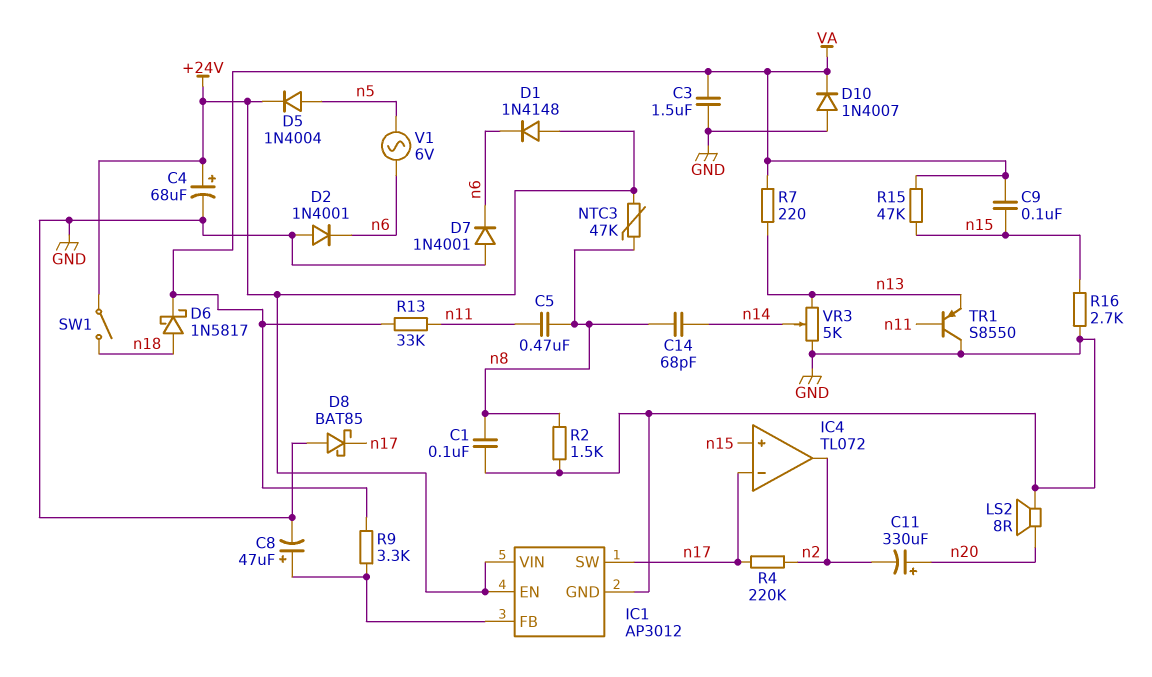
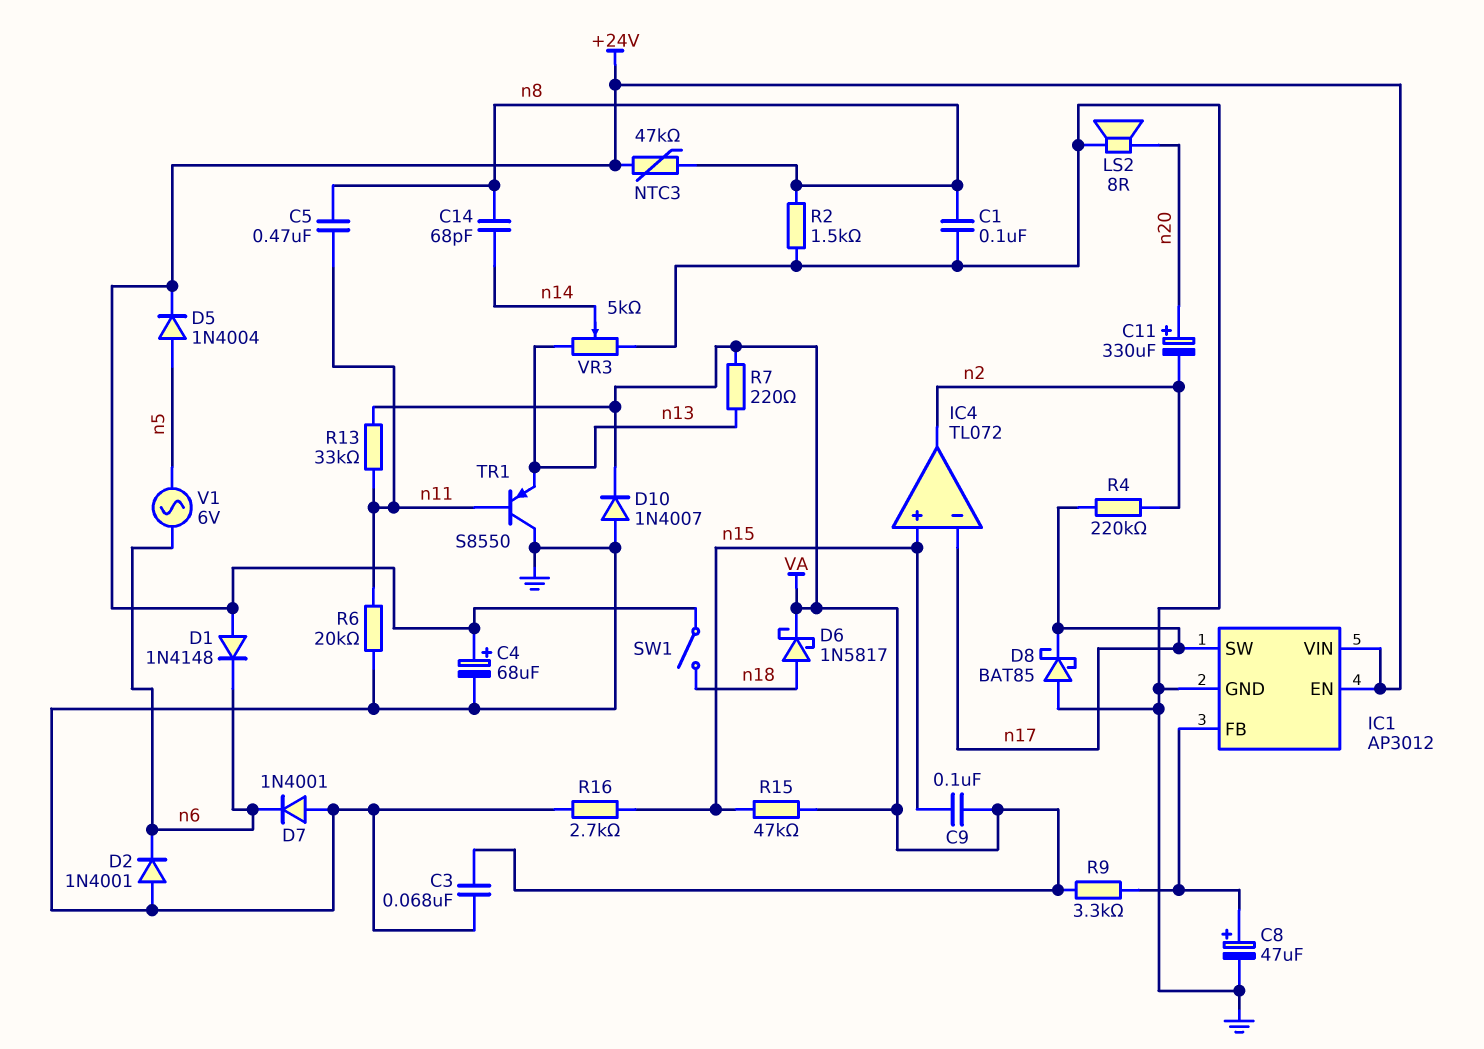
C3: 1.5uF (GND, VA) -> 68nF (GND, VA)
R6: none -> 20k (GND, n11)

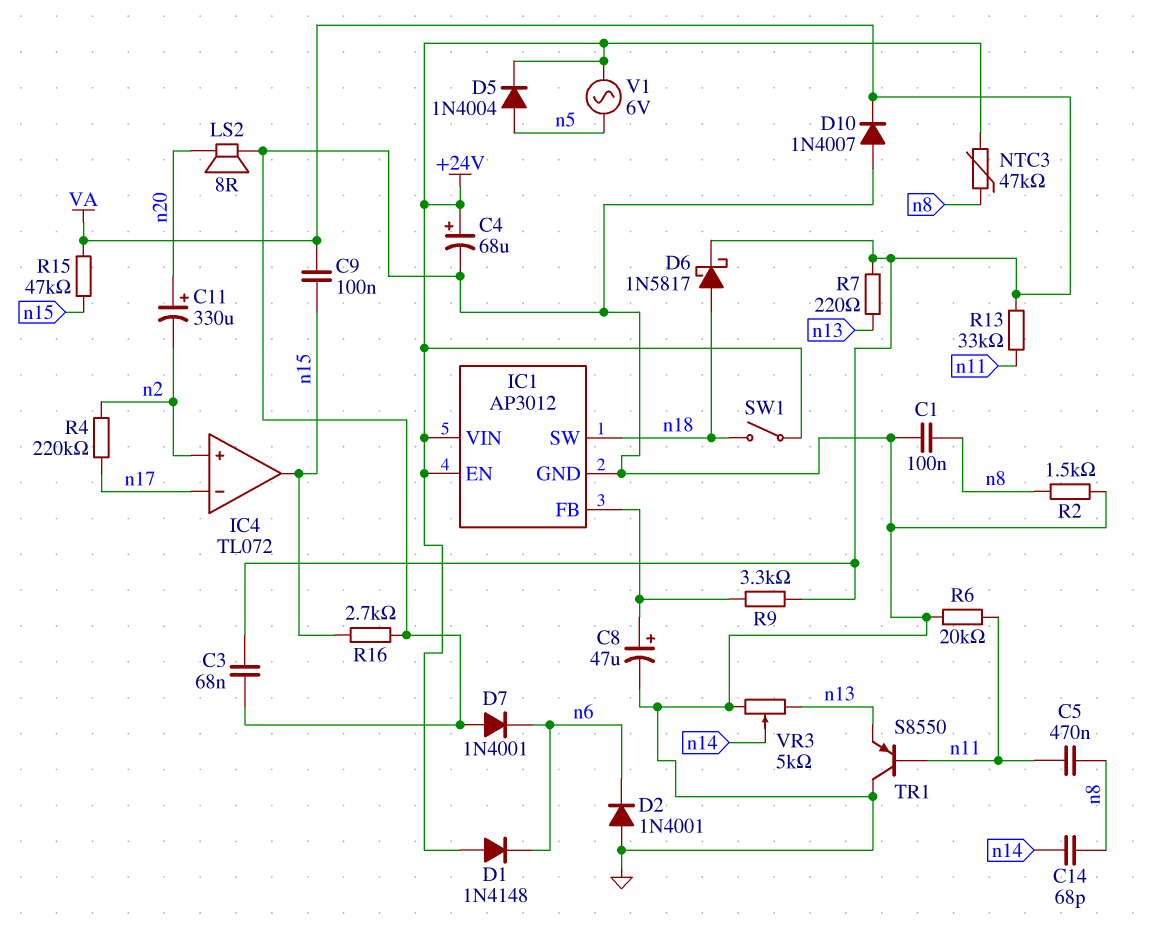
D8: schottky BAT85 (A GND, K n17) -> none
IC1 pin SW: n17 -> n18
IC4 pin in+: n15 -> n2
IC4 pin out: n2 -> n15
V1: AC 6V (n5, n6) -> AC 6V (+24V, n5)

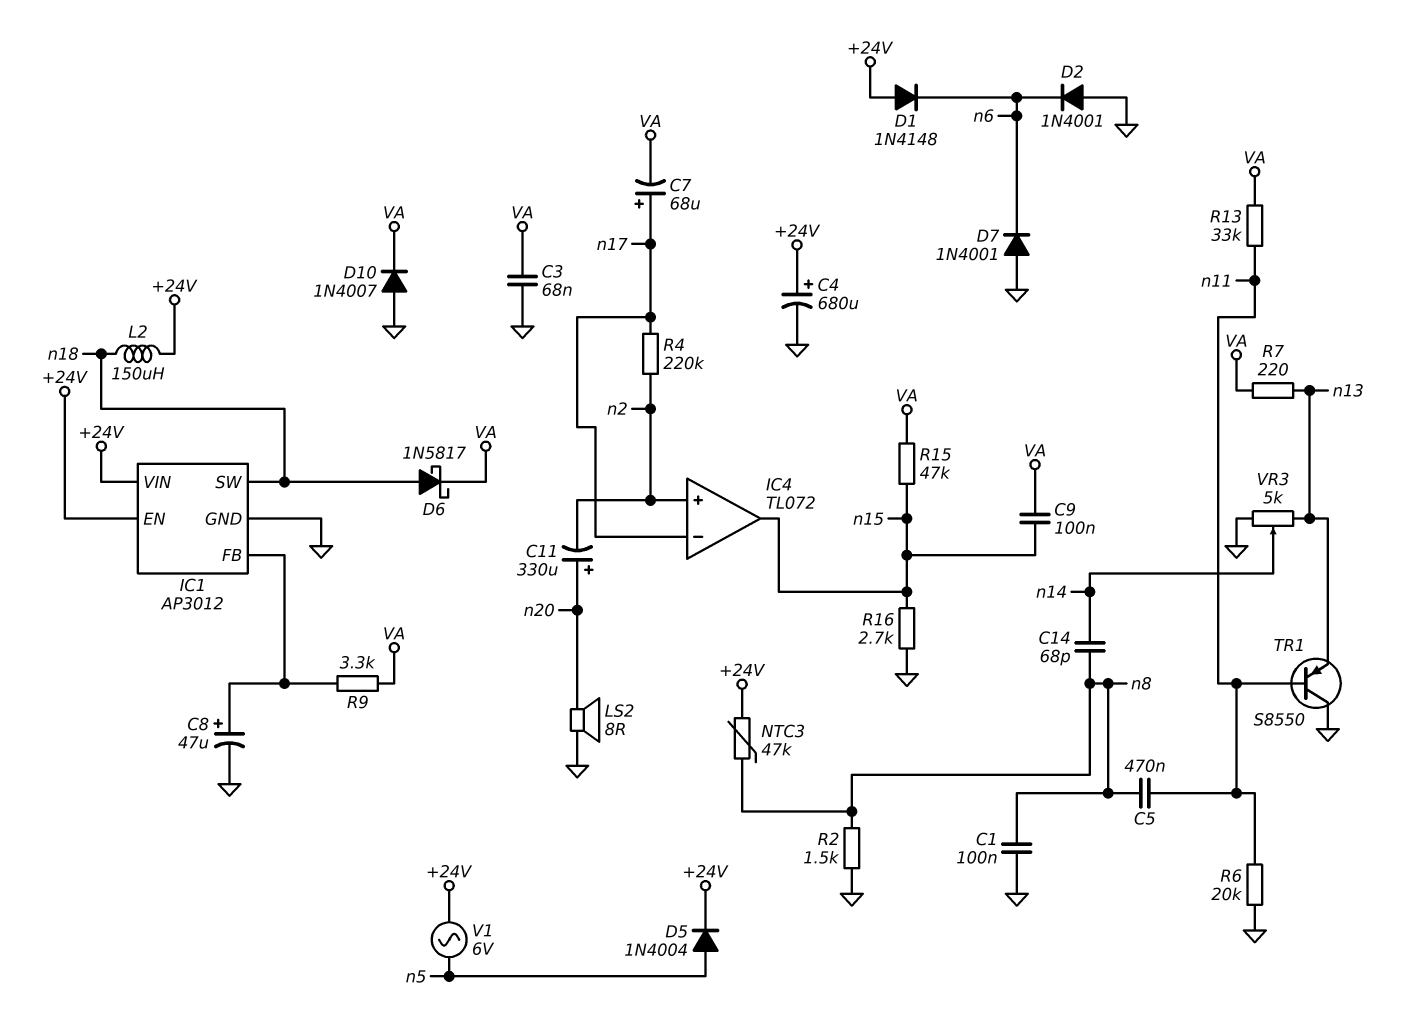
C4: 68uF (plus +24V, minus GND) -> 680uF (plus +24V, minus GND)
C7: none -> 68uF (plus n17, minus VA)
L2: none -> 150uH (+24V, n18)
SW1: switch (+24V, n18) -> none

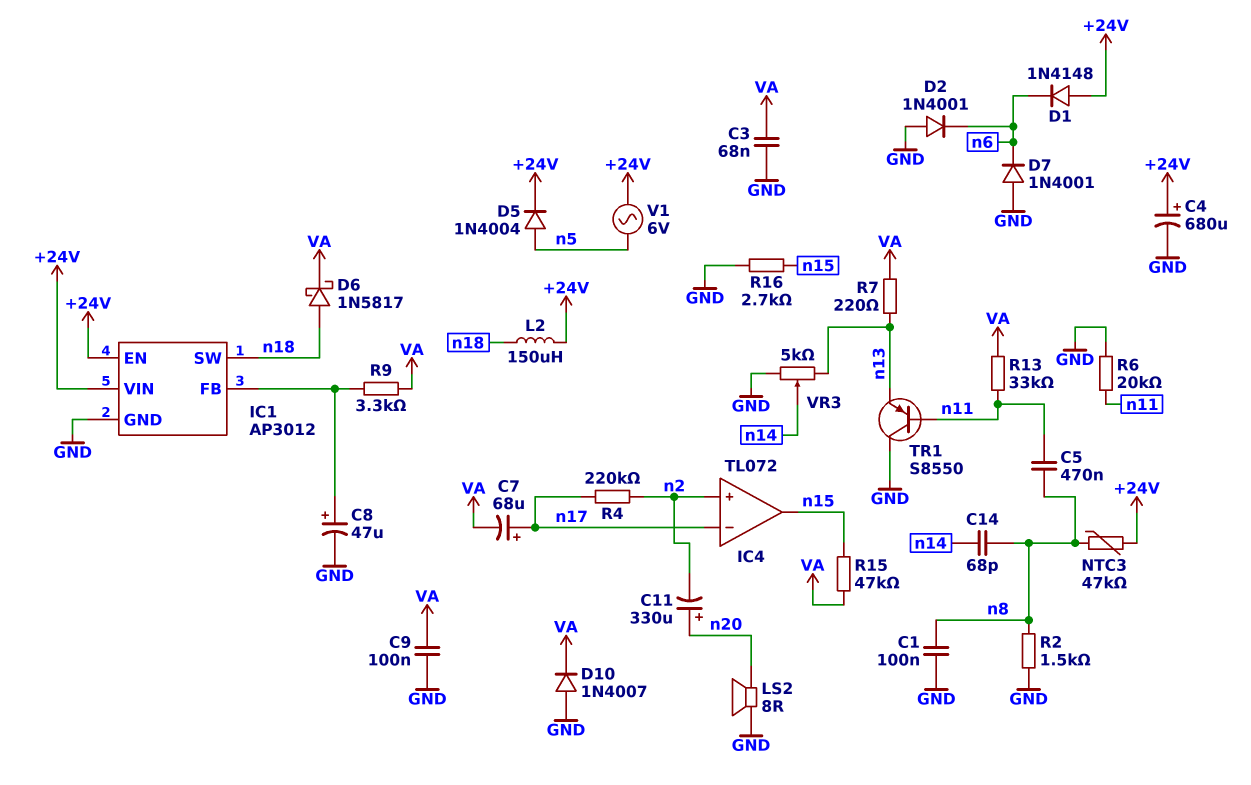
C9: 100nF (VA, n15) -> 100nF (GND, VA)

